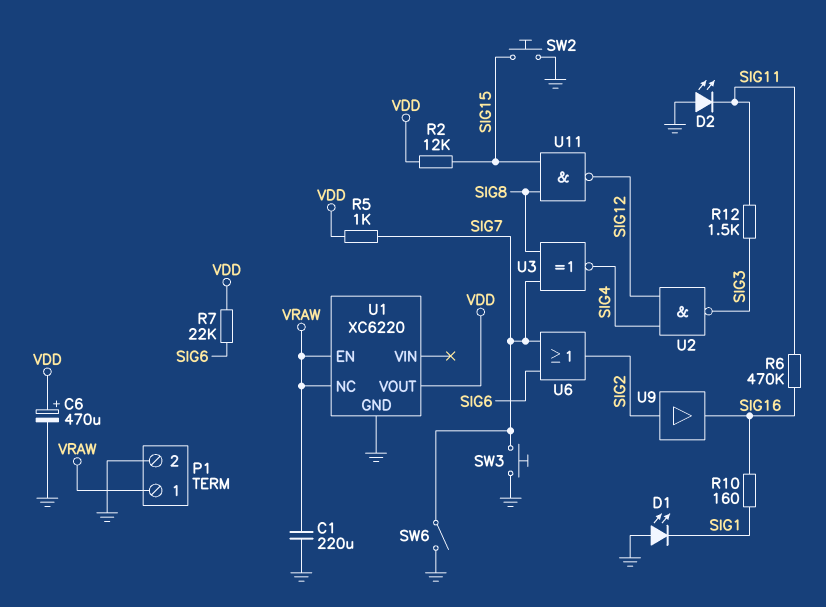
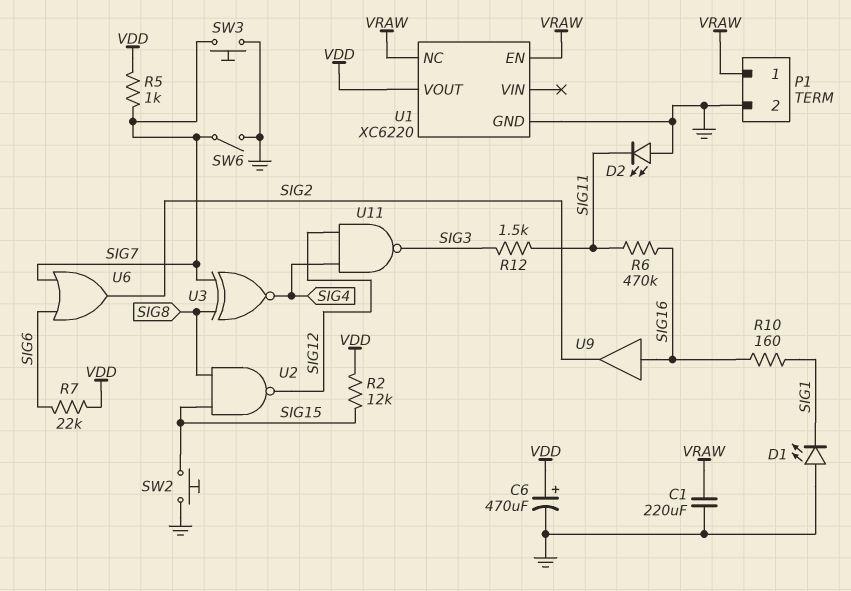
U2: NAND (in SIG4, in SIG12, out SIG3) -> NAND (in SIG8, in SIG15, out SIG12)
U9: buffer (in SIG2, out SIG16) -> buffer (in SIG16, out SIG2)
U11: NAND (in SIG8, in SIG15, out SIG12) -> NAND (in SIG4, in SIG12, out SIG3)

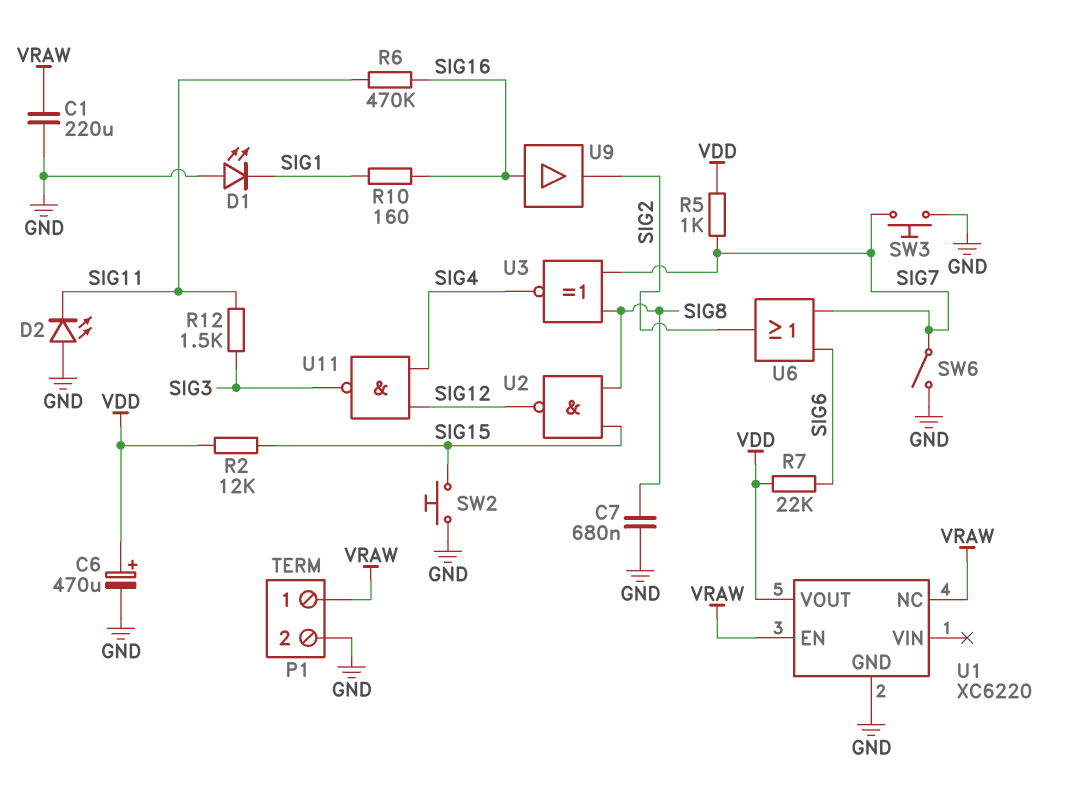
C7: none -> 680nF (GND, SIG8)

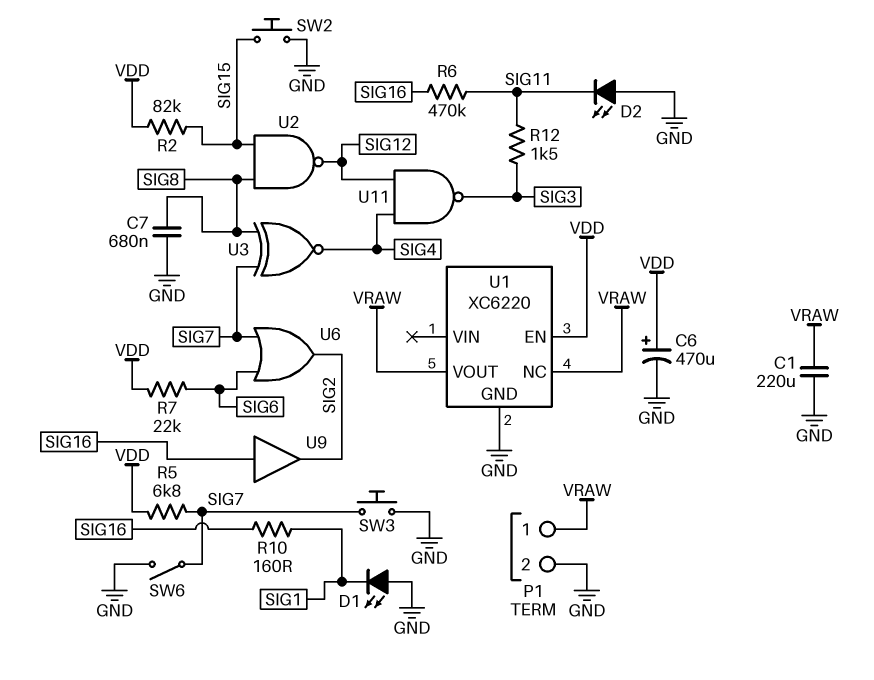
R2: 12k (SIG15, VDD) -> 82k (SIG15, VDD)
R5: 1k (SIG7, VDD) -> 6.8k (SIG7, VDD)
U1 pin EN: VRAW -> VDD
U1 pin VOUT: VDD -> VRAW

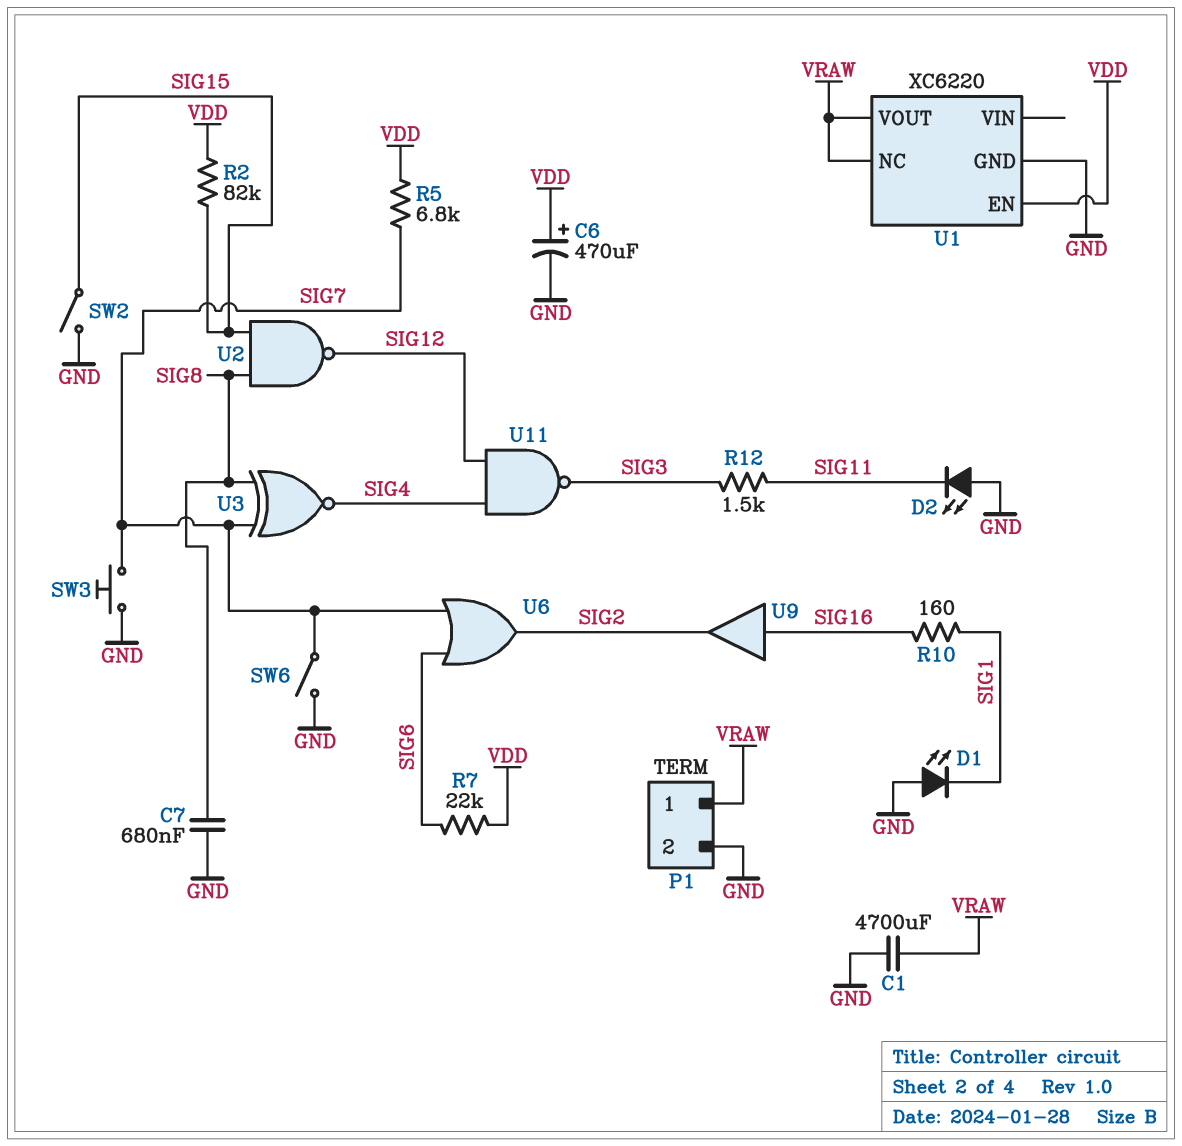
C1: 220uF (GND, VRAW) -> 4700uF (GND, VRAW)
R6: 470k (SIG11, SIG16) -> none
SW2: button (GND, SIG15) -> switch (GND, SIG15)

